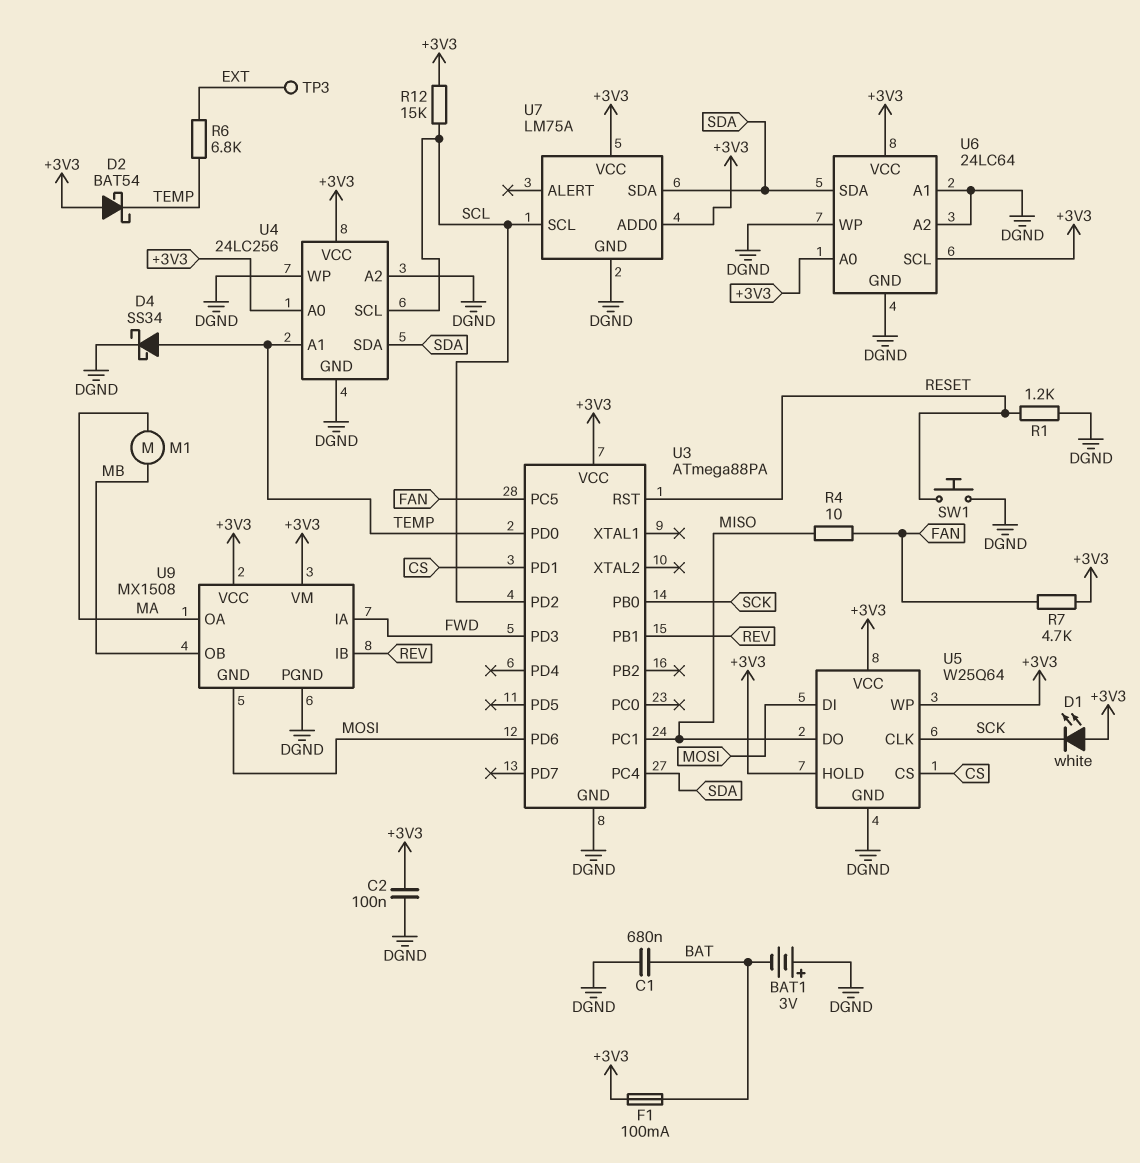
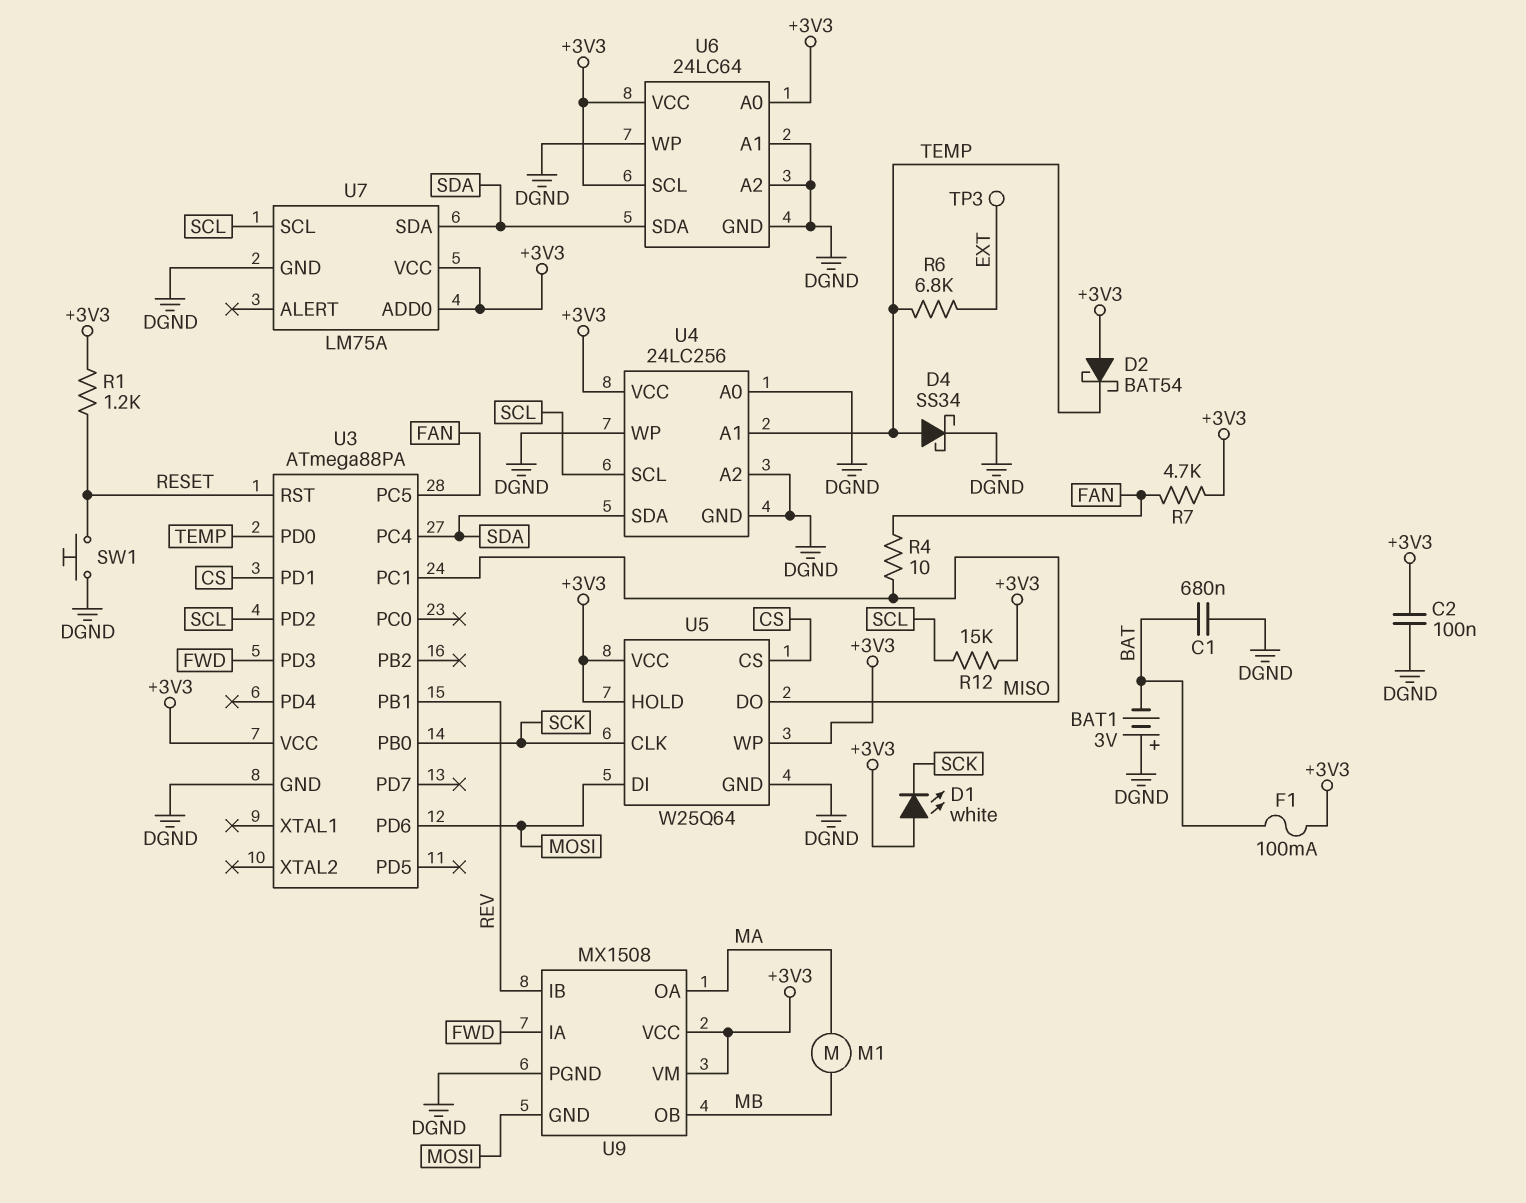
R1: 1.2k (DGND, RESET) -> 1.2k (+3V3, RESET)
U4 pin A0: +3V3 -> DGND

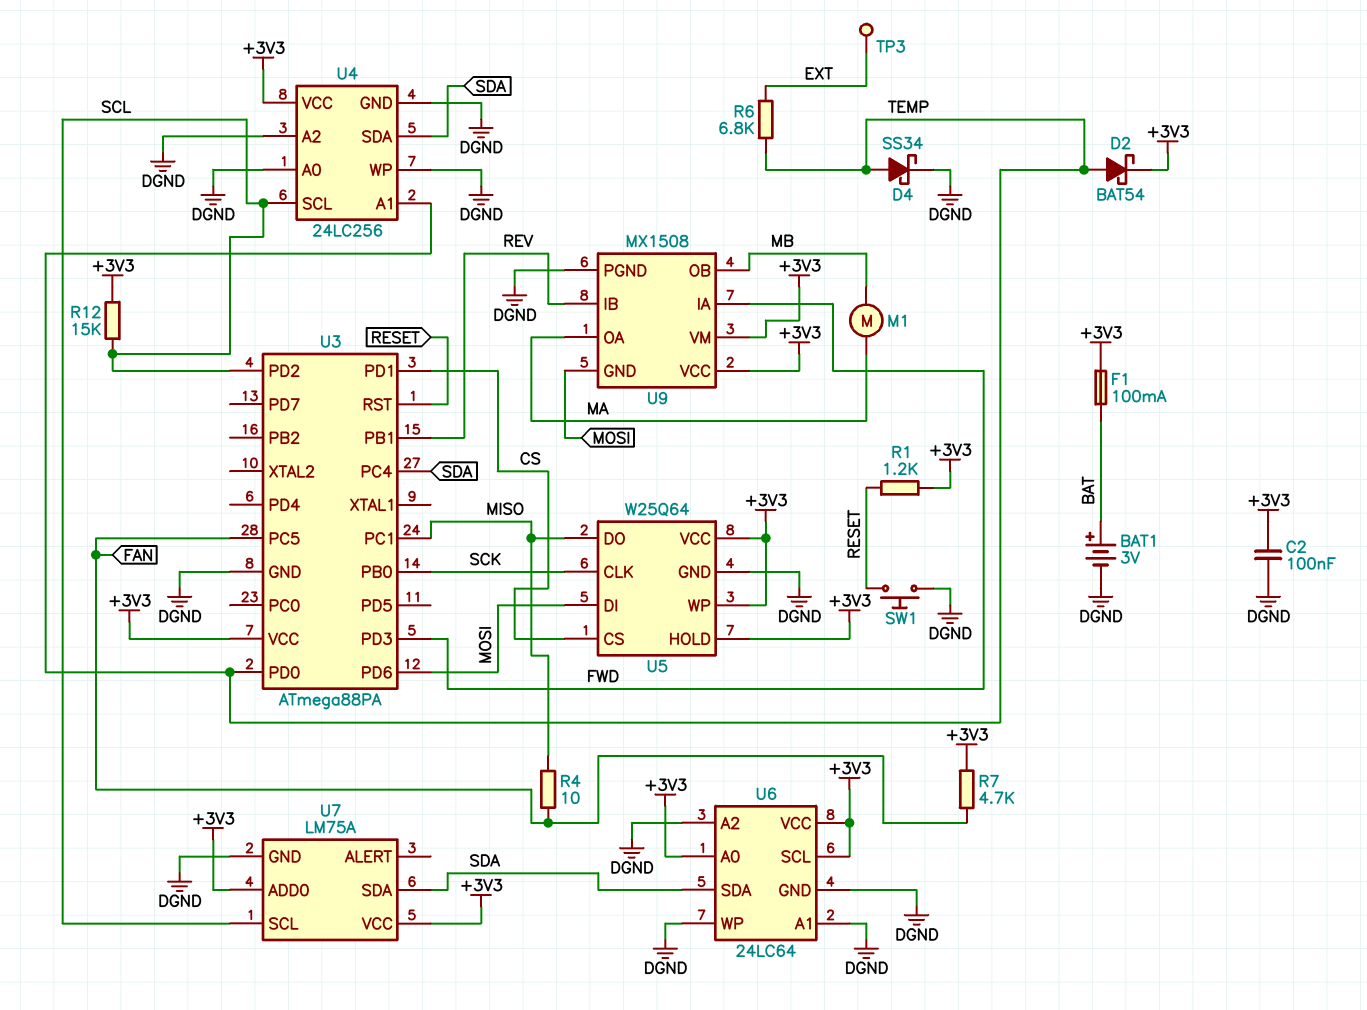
BAT1: 3V (plus DGND, minus BAT) -> 3V (plus BAT, minus DGND)
C1: 680nF (BAT, DGND) -> none
D1: LED white (A +3V3, K SCK) -> none
D2: schottky BAT54 (A +3V3, K TEMP) -> schottky BAT54 (A TEMP, K +3V3)

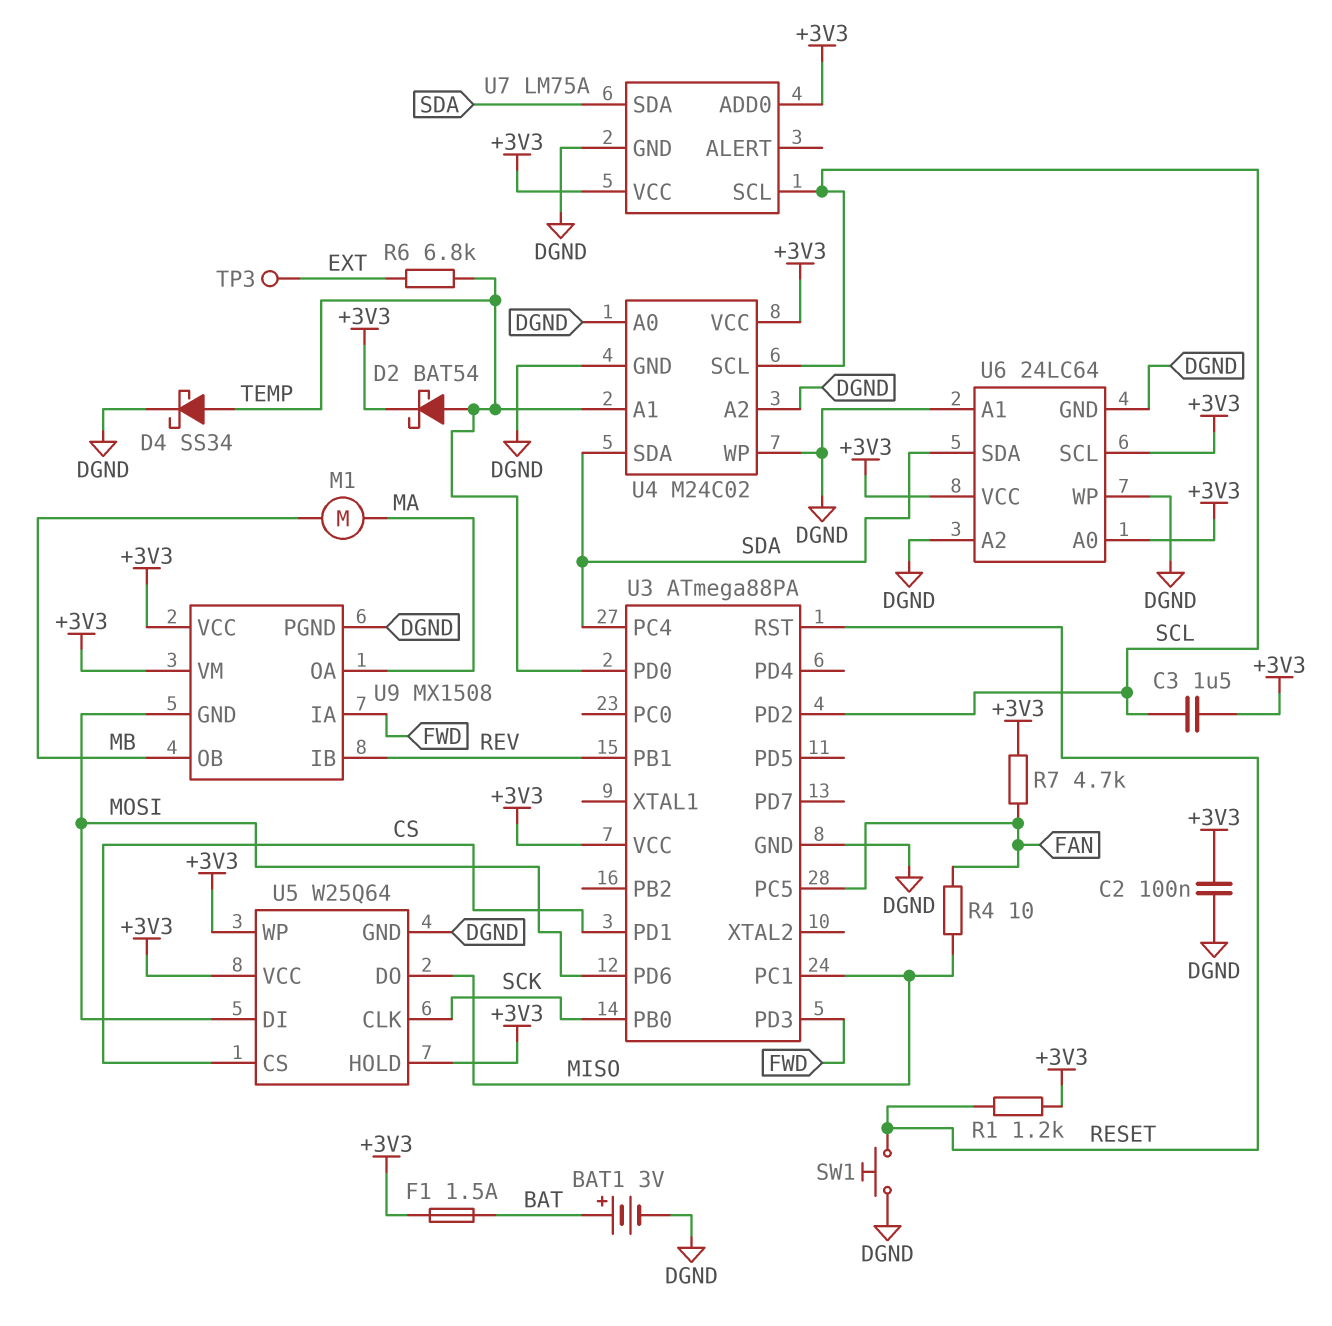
C3: none -> 1.5uF (+3V3, SCL)
F1: 100mA (+3V3, BAT) -> 1.5A (+3V3, BAT)
R12: 15k (+3V3, SCL) -> none
U4: 24LC256 -> M24C02

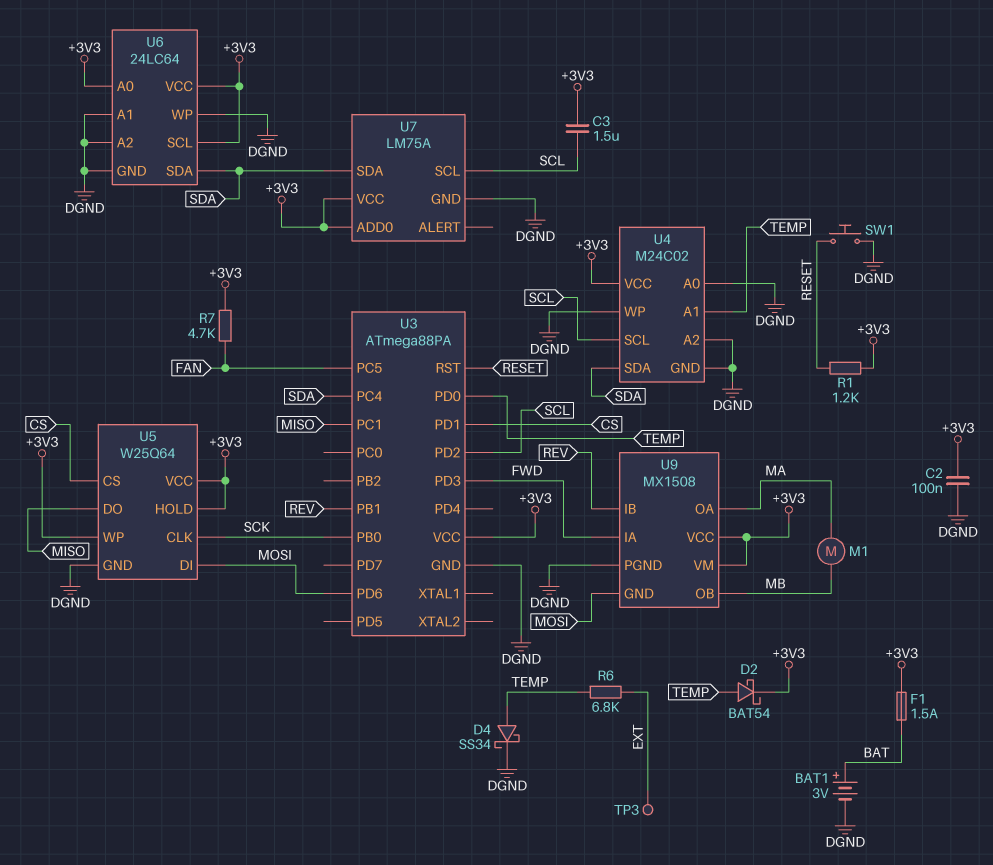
R4: 10 (FAN, MISO) -> none

